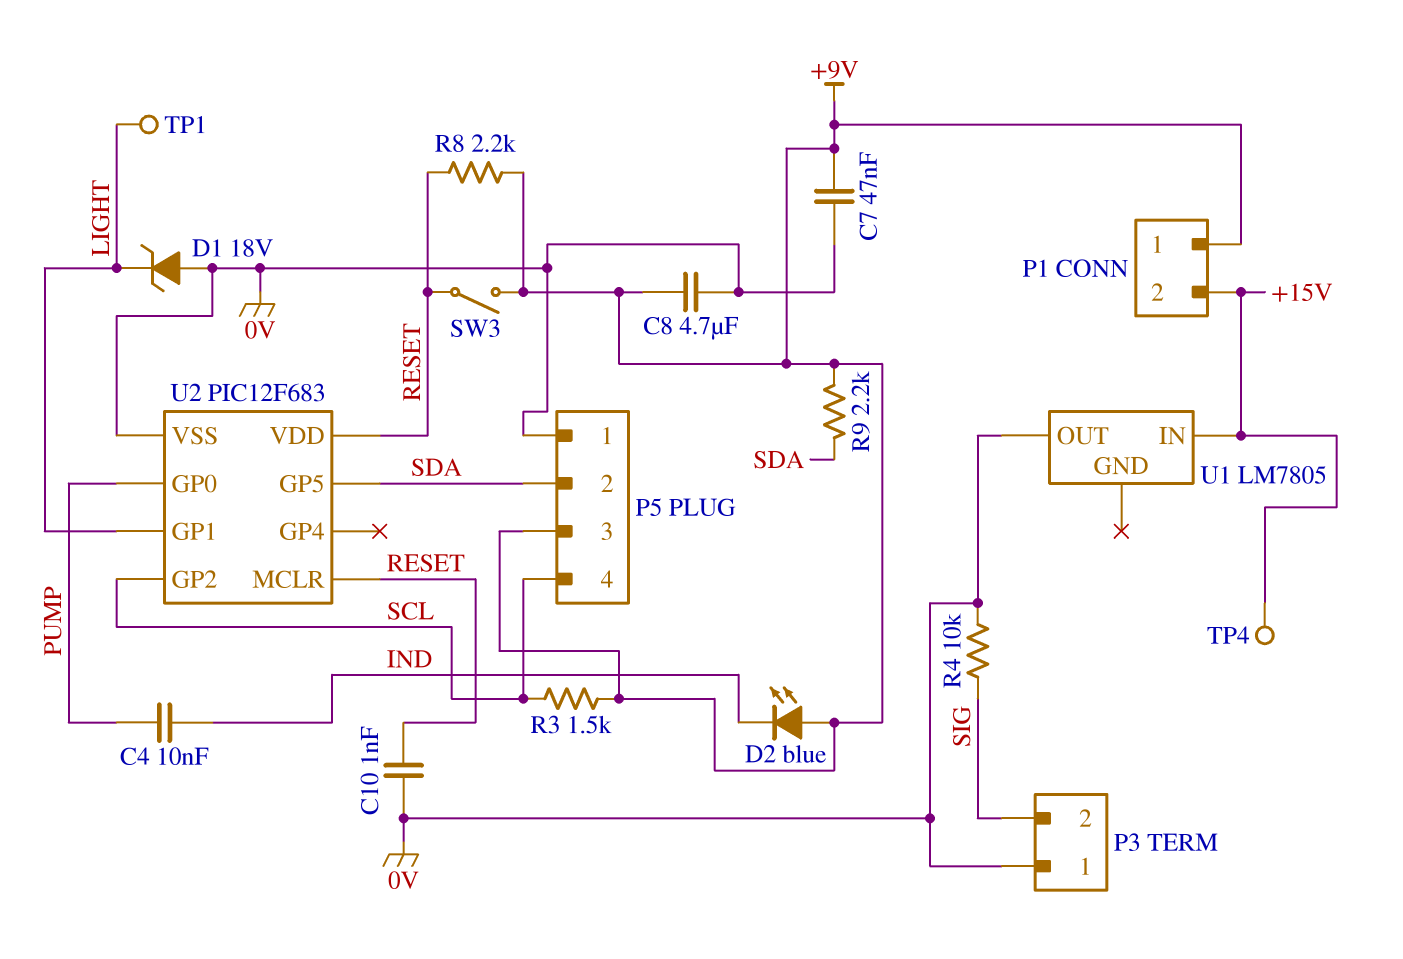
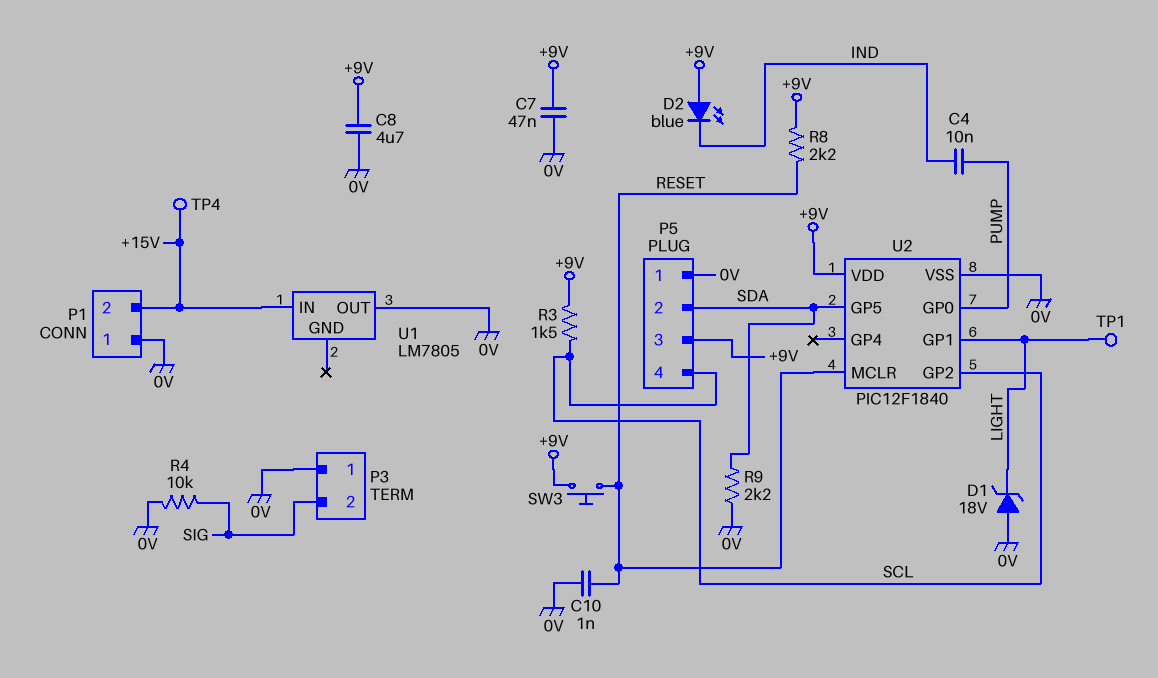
P1 pin 1: +9V -> 0V
R9: 2.2k (+9V, SDA) -> 2.2k (0V, SDA)
SW3: switch (+9V, RESET) -> button (+9V, RESET)
U2: PIC12F683 -> PIC12F1840
U2 pin VDD: RESET -> +9V

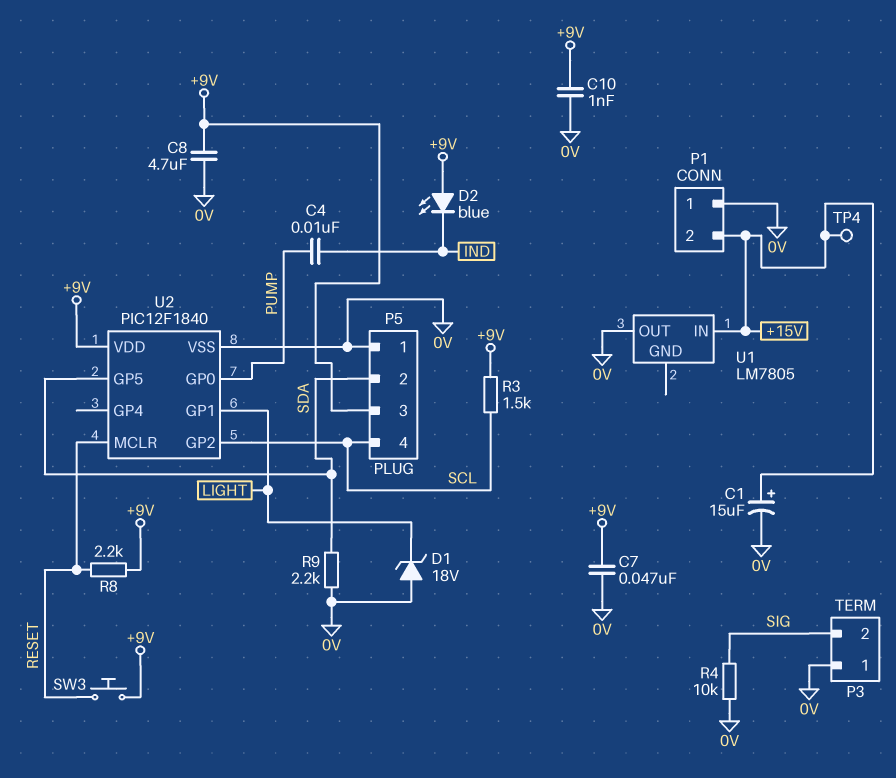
C1: none -> 15uF (plus +15V, minus 0V)
C10: 1nF (0V, RESET) -> 1nF (+9V, 0V)
TP1: test point (LIGHT) -> none

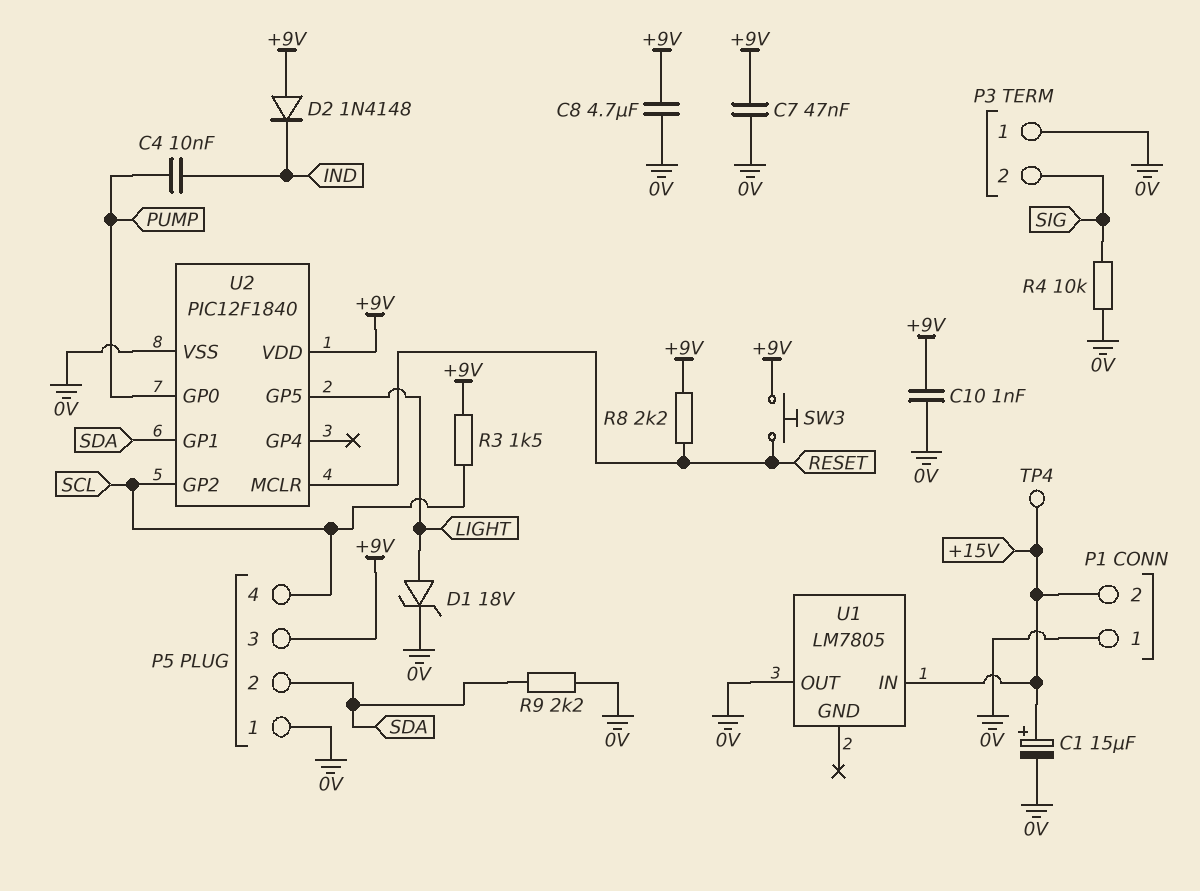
D1: zener 18V (A 0V, K LIGHT) -> zener 18V (A LIGHT, K 0V)
D2: LED blue (A +9V, K IND) -> diode 1N4148 (A +9V, K IND)
U2 pin GP1: LIGHT -> SDA
U2 pin GP5: SDA -> LIGHT

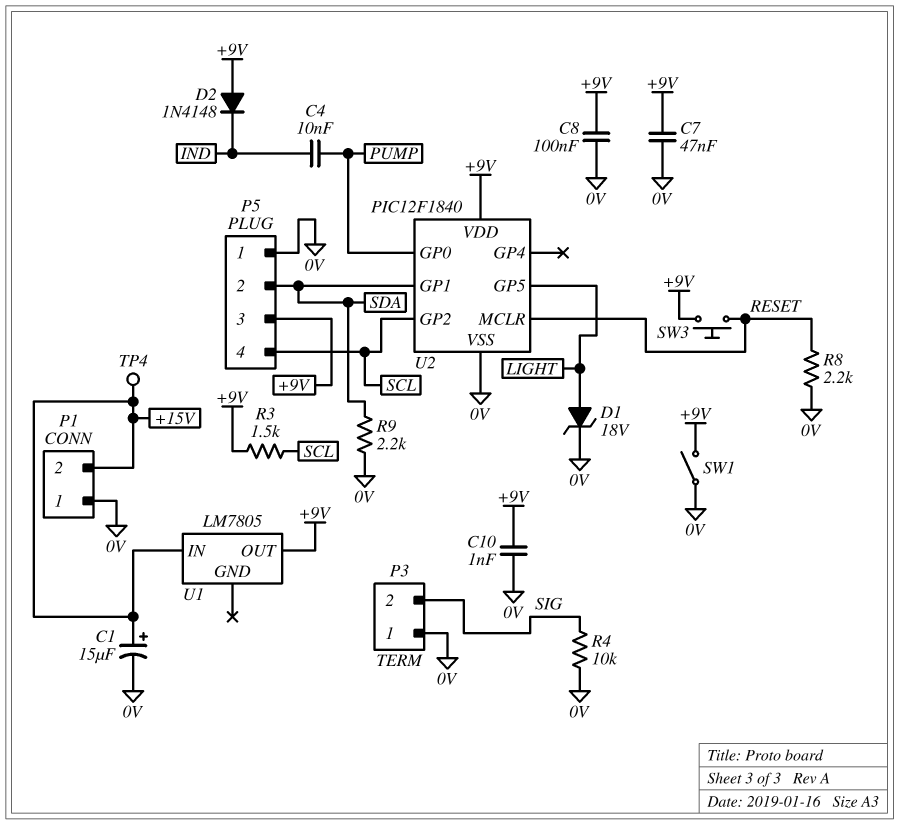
C8: 4.7uF (+9V, 0V) -> 100nF (+9V, 0V)
R8: 2.2k (+9V, RESET) -> 2.2k (0V, RESET)
SW1: none -> switch (+9V, 0V)
U1 pin OUT: 0V -> +9V

